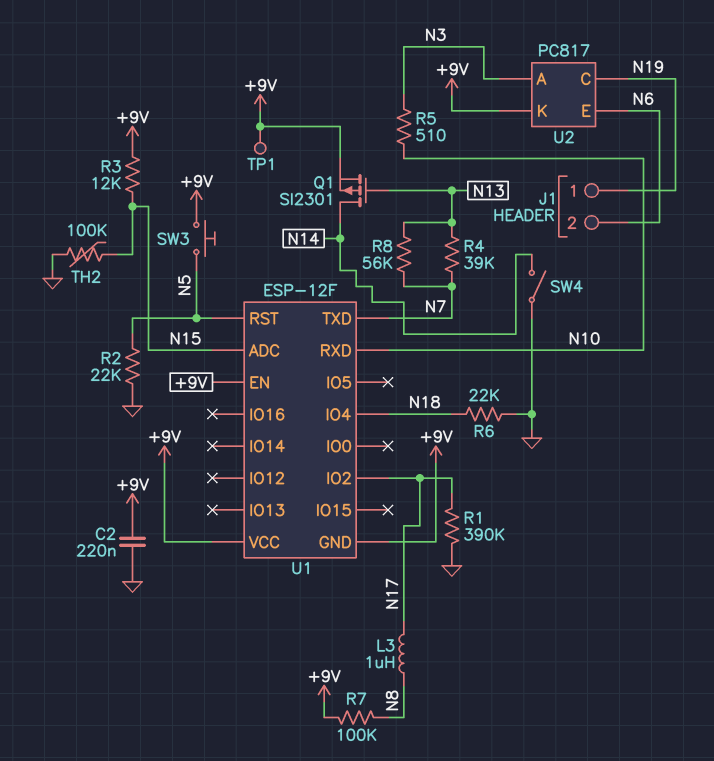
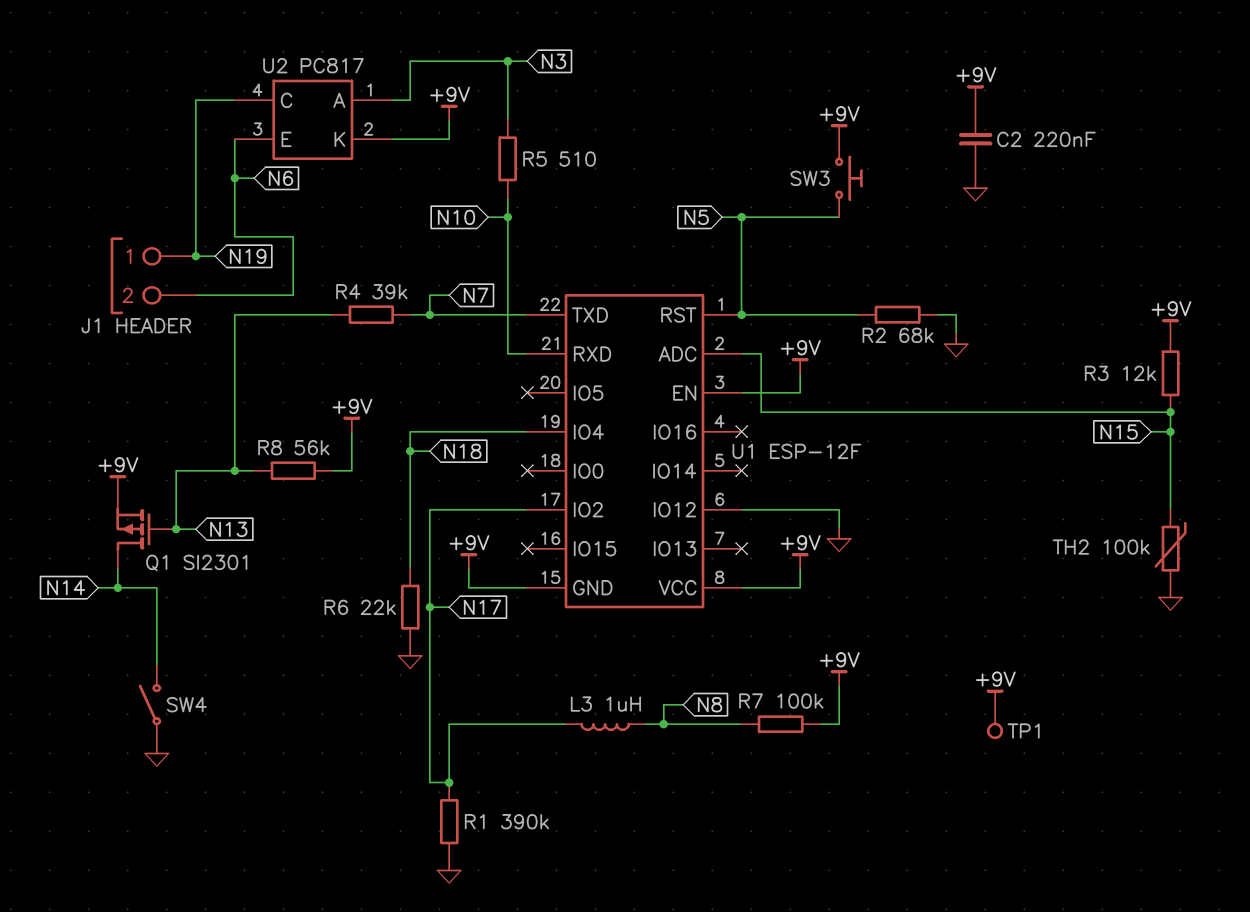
R2: 22k (GND, N5) -> 68k (GND, N5)
R8: 56k (N7, N13) -> 56k (+9V, N13)
U1 pin IO12: none -> GND

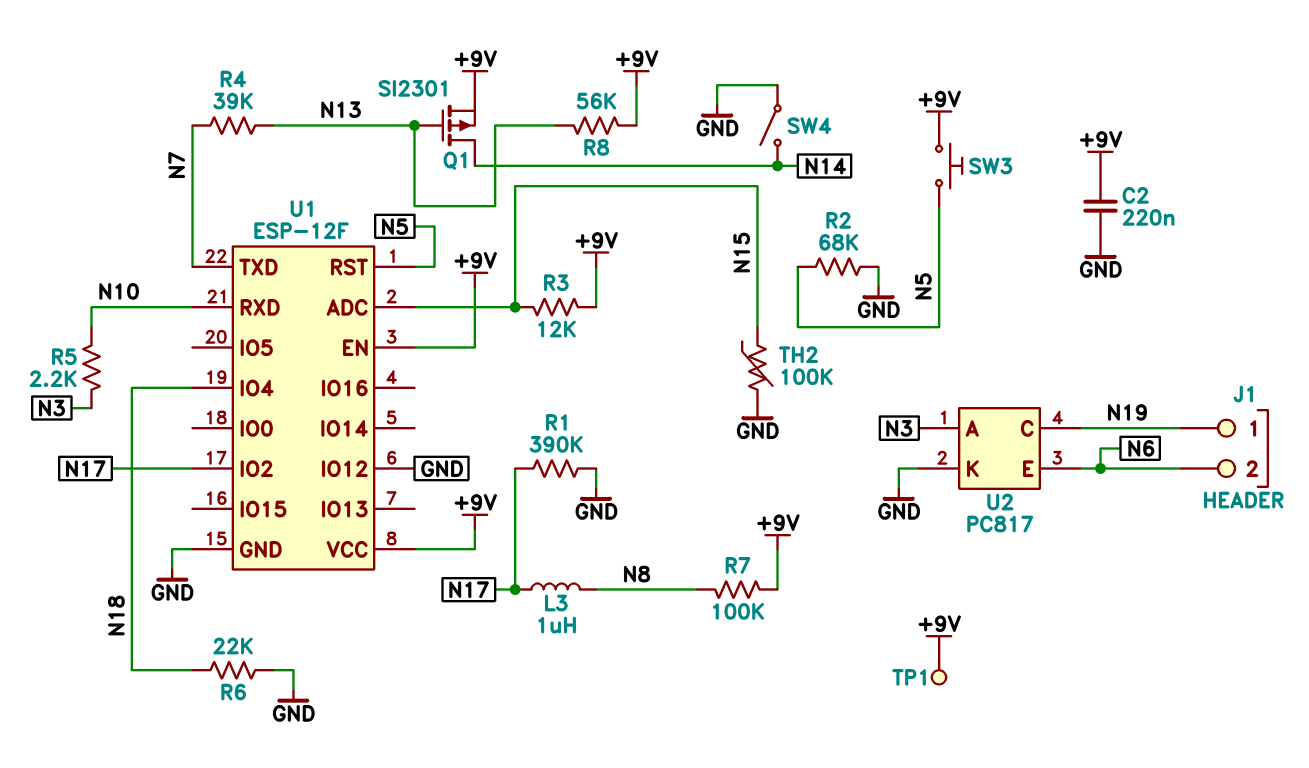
R5: 510 (N3, N10) -> 2.2k (N3, N10)
U1 pin GND: +9V -> GND
U2 pin K: +9V -> GND

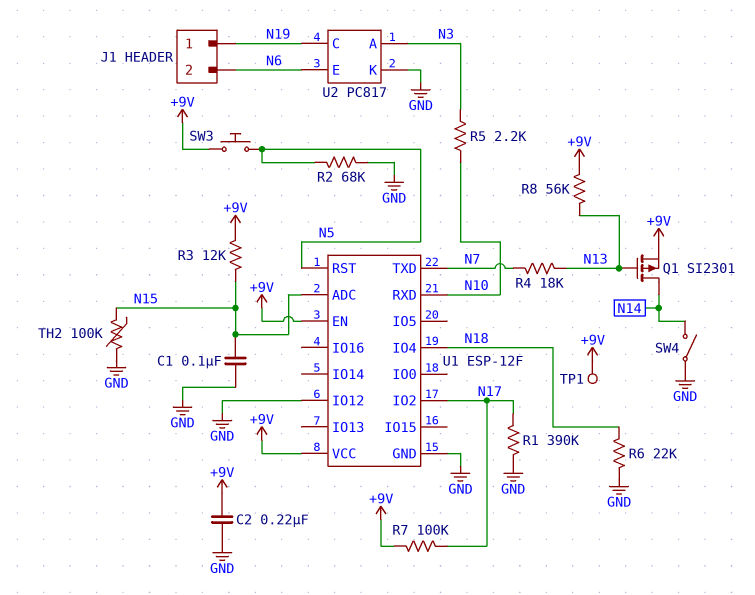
C1: none -> 100nF (GND, N15)
L3: 1uH (N8, N17) -> none
R4: 39k (N7, N13) -> 18k (N7, N13)
R7: 100k (+9V, N8) -> 100k (+9V, N17)

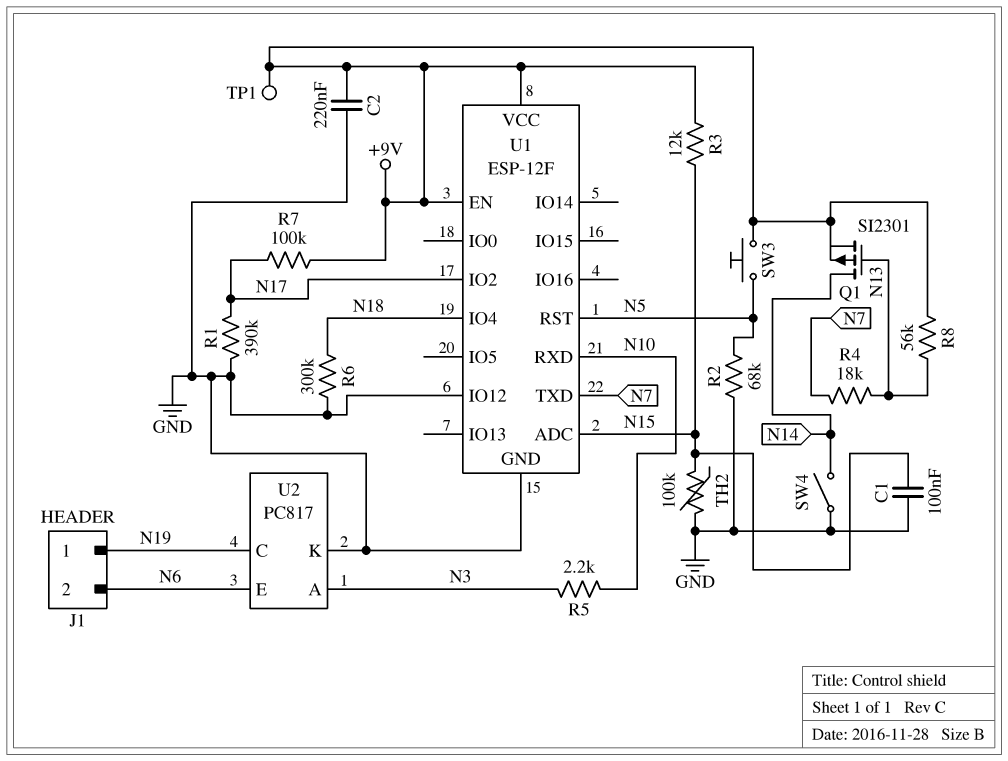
R6: 22k (GND, N18) -> 300k (GND, N18)

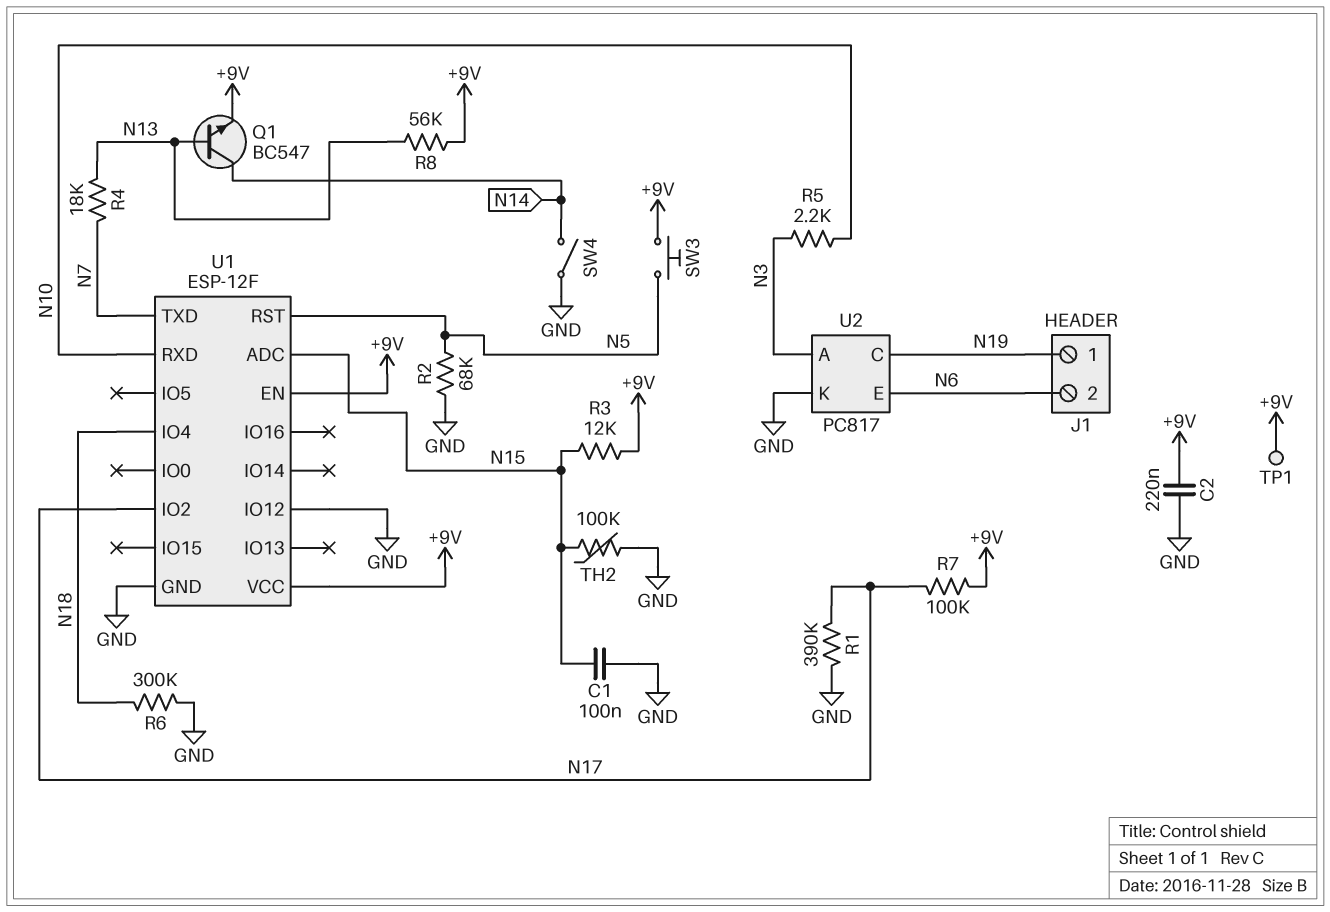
Q1: PMOS SI2301 (G N13, D N14, S +9V) -> NPN BC547 (B N13, C N14, E +9V)

